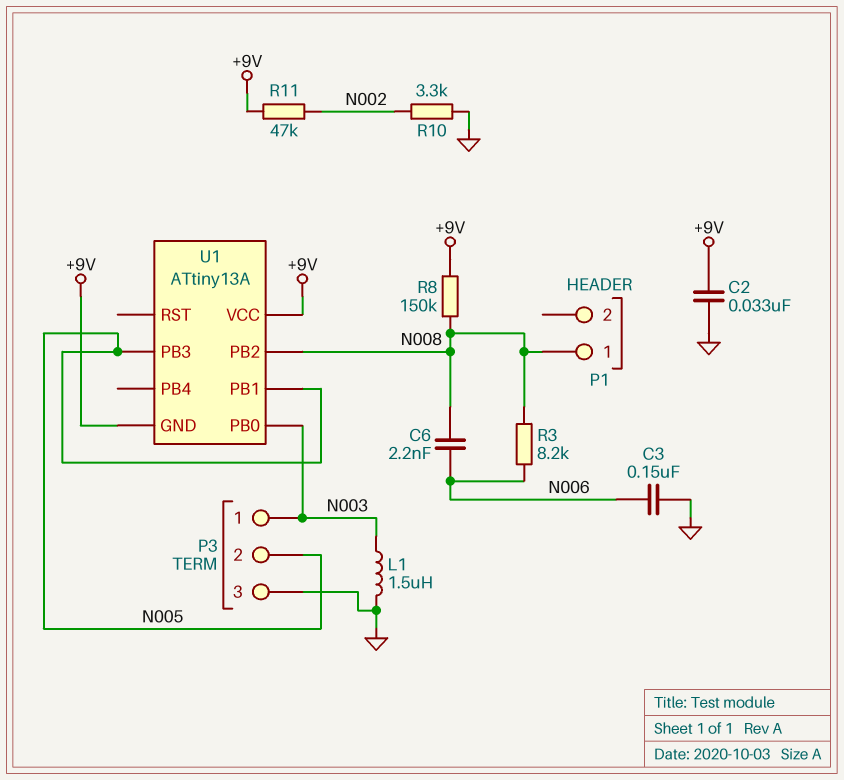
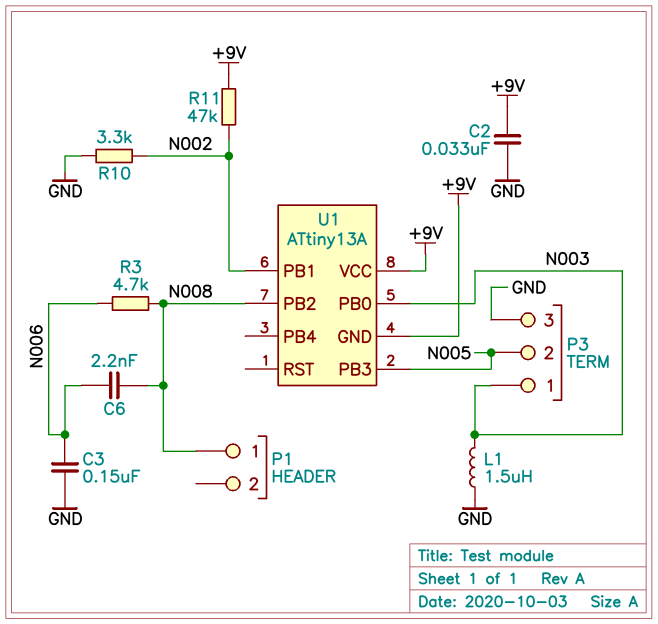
R3: 8.2k (N006, N008) -> 4.7k (N006, N008)
R8: 150k (+9V, N008) -> none
U1 pin PB1: N005 -> N002

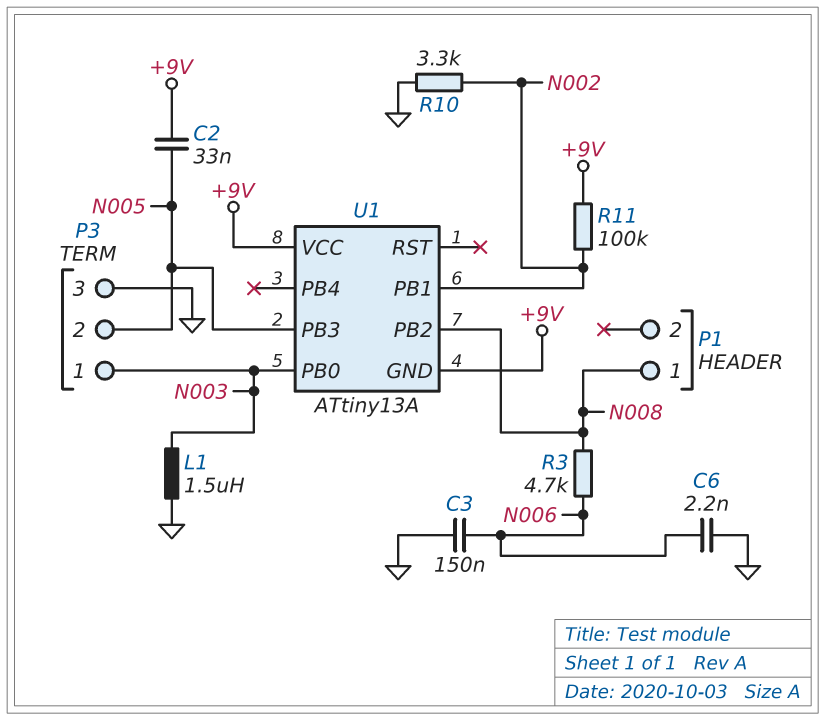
C2: 33nF (+9V, GND) -> 33nF (+9V, N005)
C6: 2.2nF (N006, N008) -> 2.2nF (GND, N006)
R11: 47k (+9V, N002) -> 100k (+9V, N002)

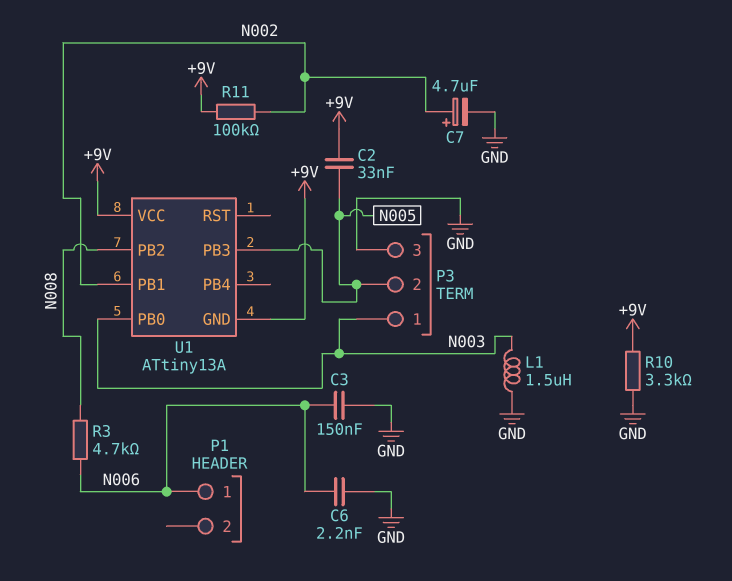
C7: none -> 4.7uF (plus N002, minus GND)
P1 pin 1: N008 -> N006
R10: 3.3k (GND, N002) -> 3.3k (+9V, GND)

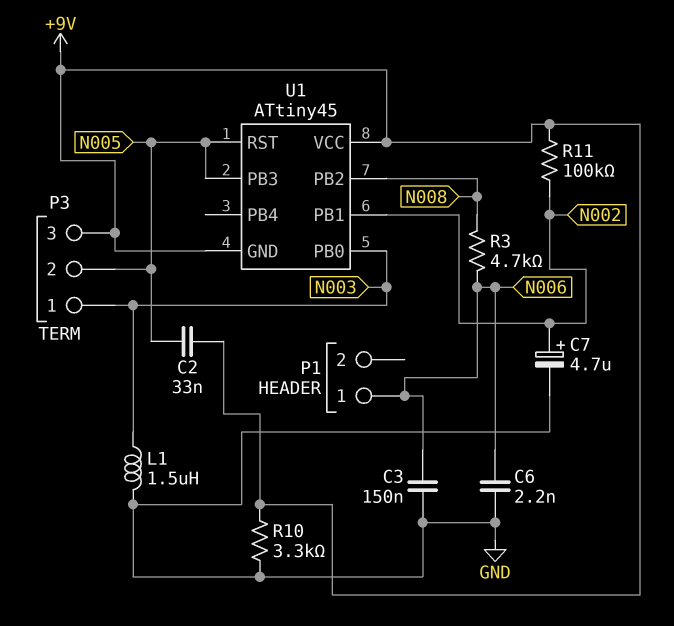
P3 pin 3: GND -> +9V
U1: ATtiny13A -> ATtiny45
U1 pin RST: none -> N005

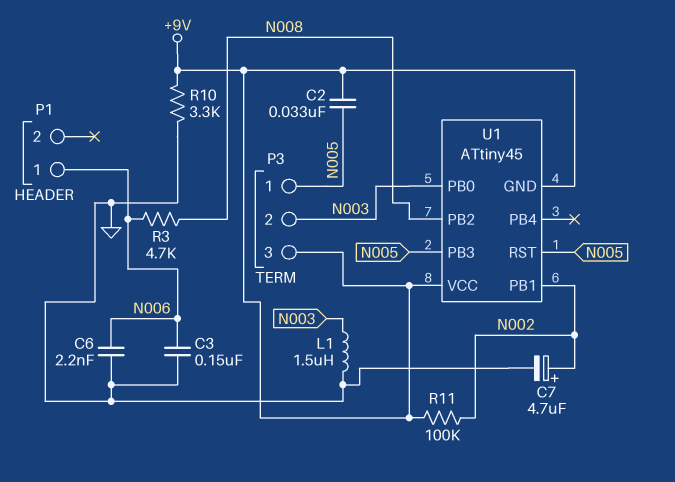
P3 pin 1: N003 -> N005
P3 pin 2: N005 -> N003

